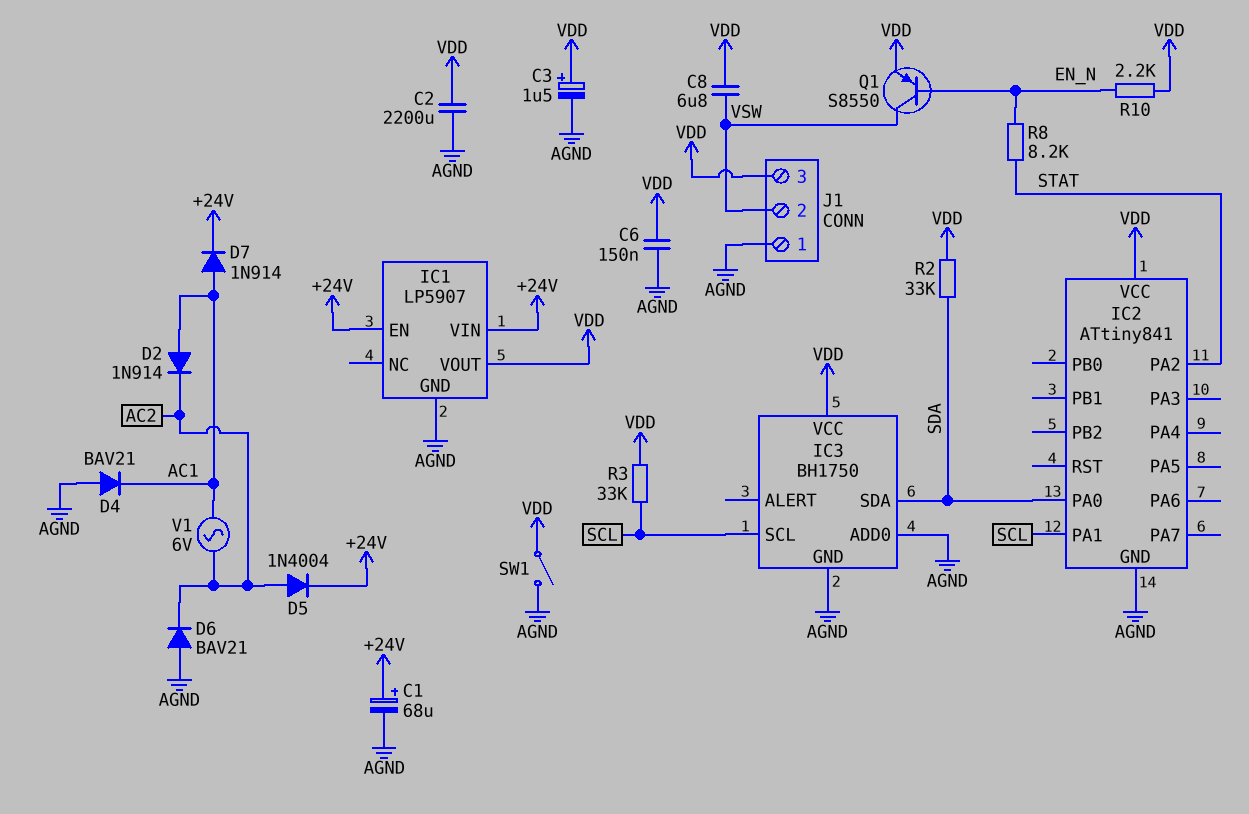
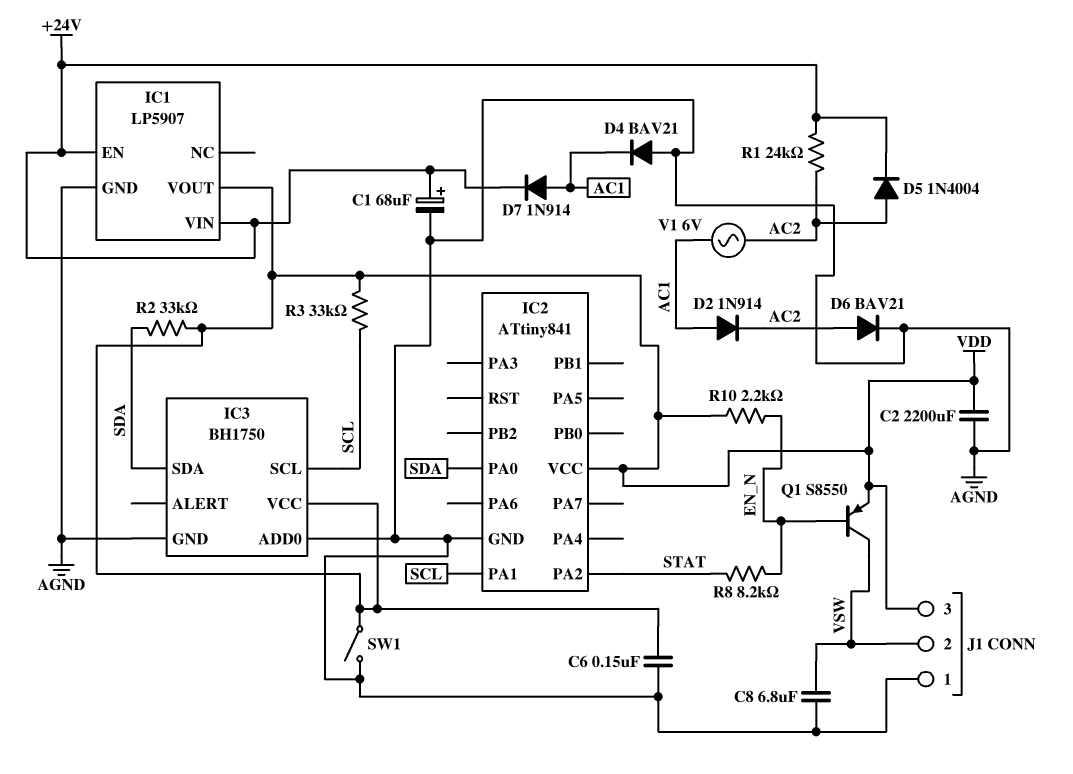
C3: 1.5uF (plus VDD, minus AGND) -> none
C8: 6.8uF (VDD, VSW) -> 6.8uF (AGND, VSW)
D6: diode BAV21 (A AGND, K AC2) -> diode BAV21 (A AC2, K AGND)
R1: none -> 24k (+24V, AC2)

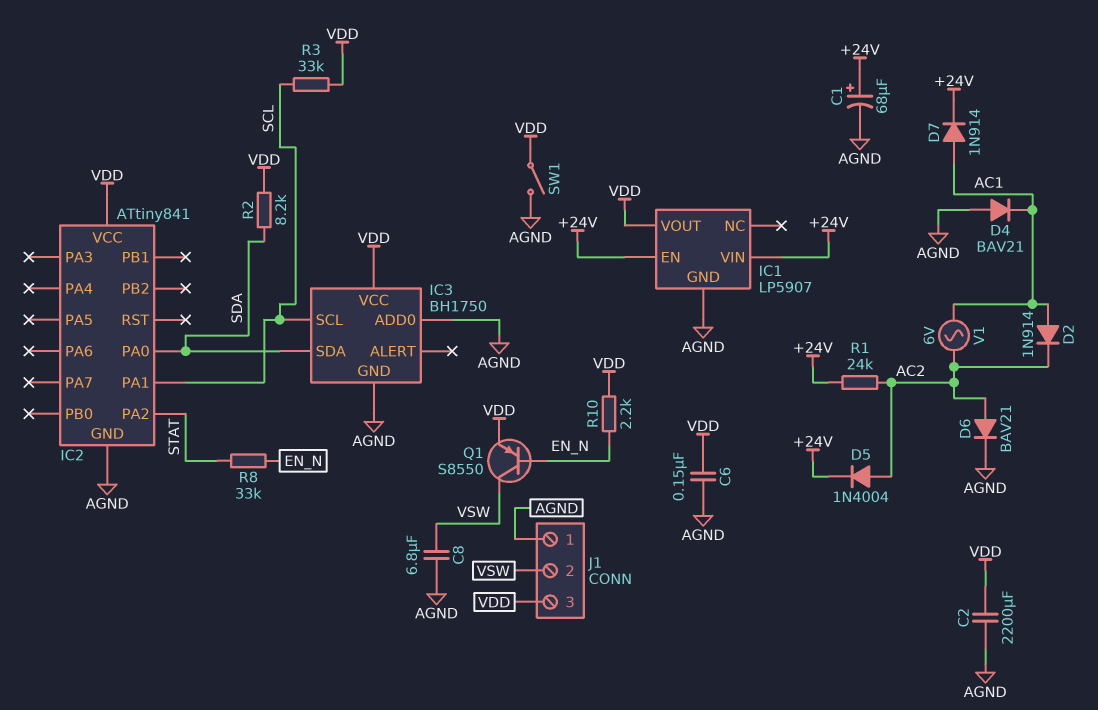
R2: 33k (SDA, VDD) -> 8.2k (SDA, VDD)
R8: 8.2k (EN_N, STAT) -> 33k (EN_N, STAT)

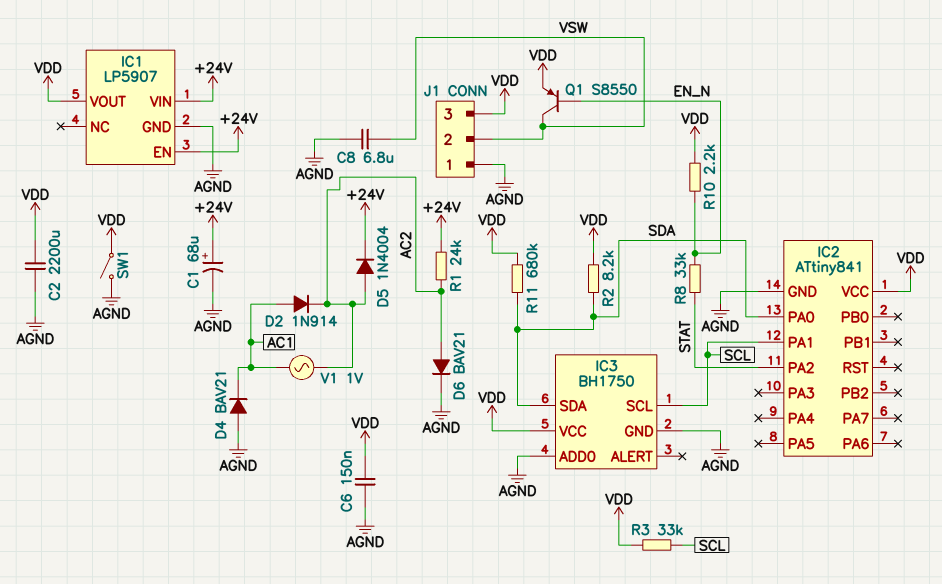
D7: diode 1N914 (A AC1, K +24V) -> none
R11: none -> 680k (SDA, VDD)
V1: AC 6V (AC1, AC2) -> AC 1V (AC1, AC2)

